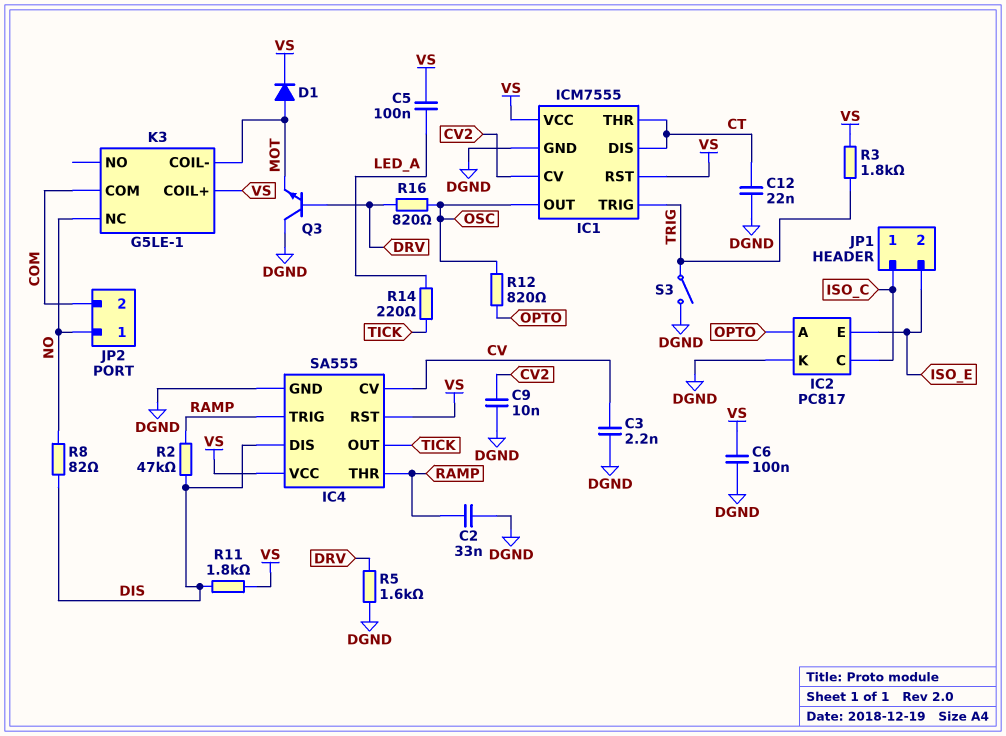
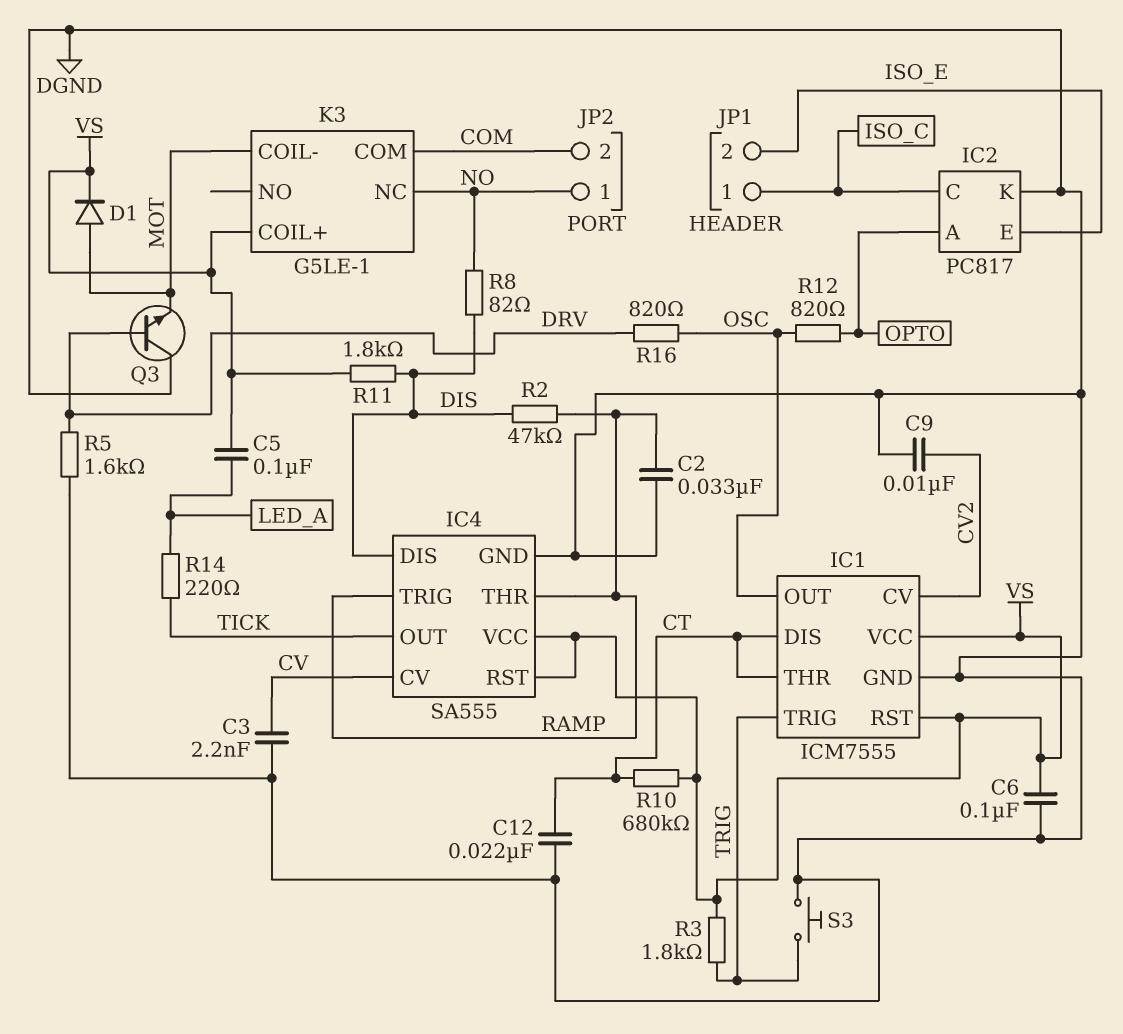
R10: none -> 680k (CT, VS)
S3: switch (DGND, TRIG) -> button (DGND, TRIG)

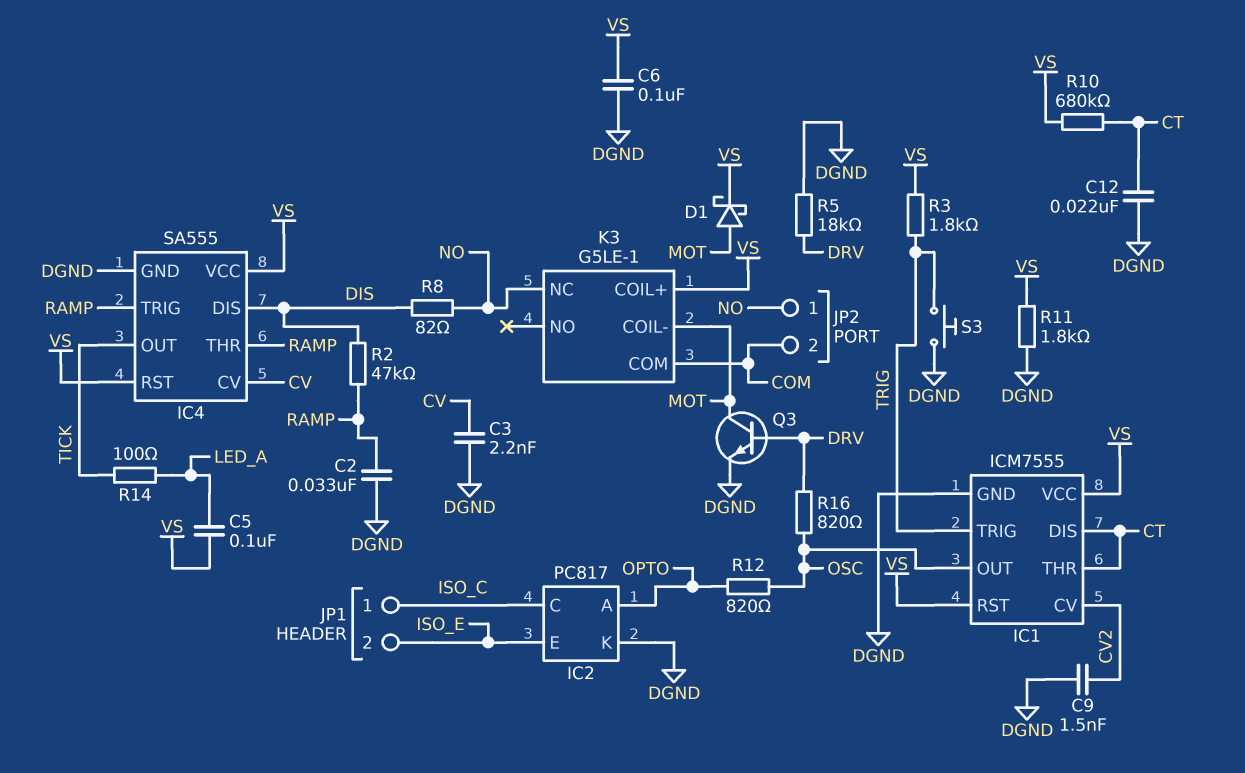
C9: 10nF (CV2, DGND) -> 1.5nF (CV2, DGND)
D1: diode (A MOT, K VS) -> schottky (A MOT, K VS)
Q3: NPN (B DRV, C DGND, E MOT) -> NPN (B DRV, C MOT, E DGND)
R5: 1.6k (DGND, DRV) -> 18k (DGND, DRV)
R11: 1.8k (DIS, VS) -> 1.8k (DGND, VS)
R14: 220 (LED_A, TICK) -> 100 (LED_A, TICK)

